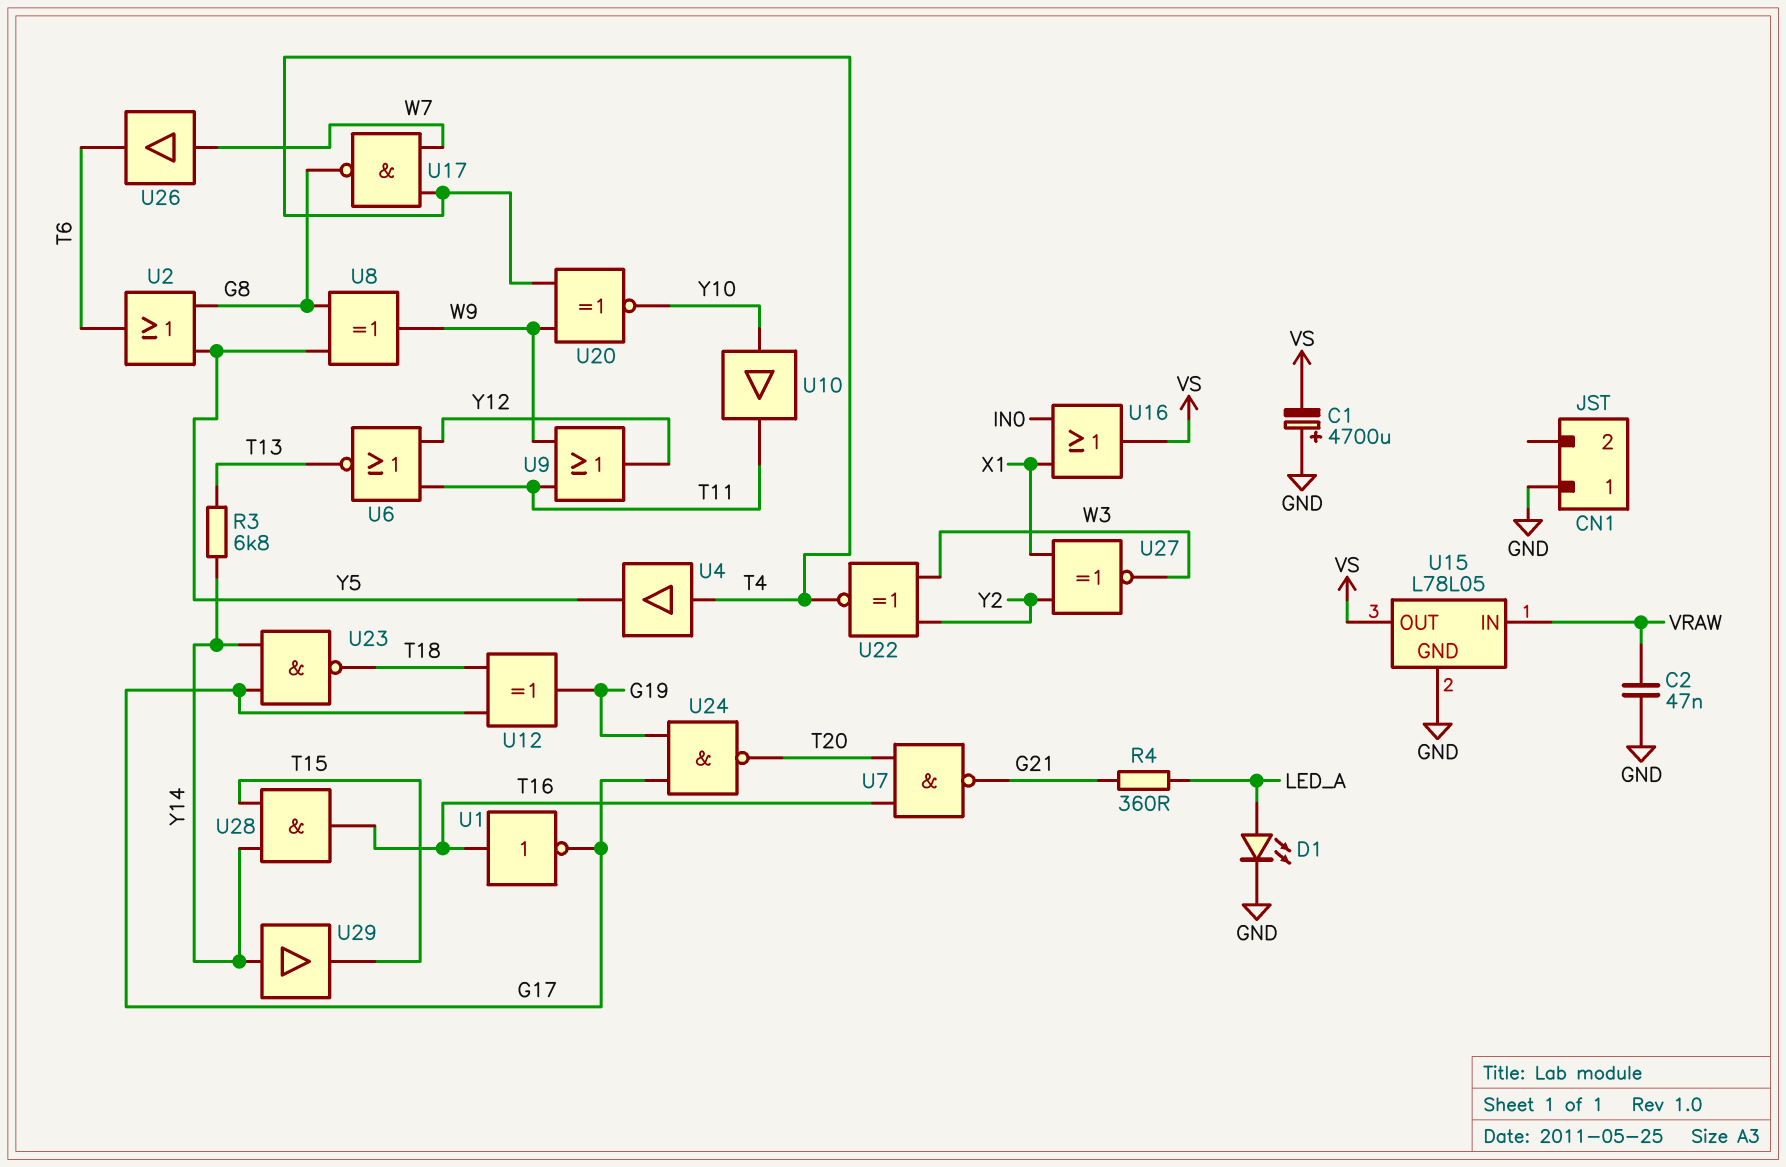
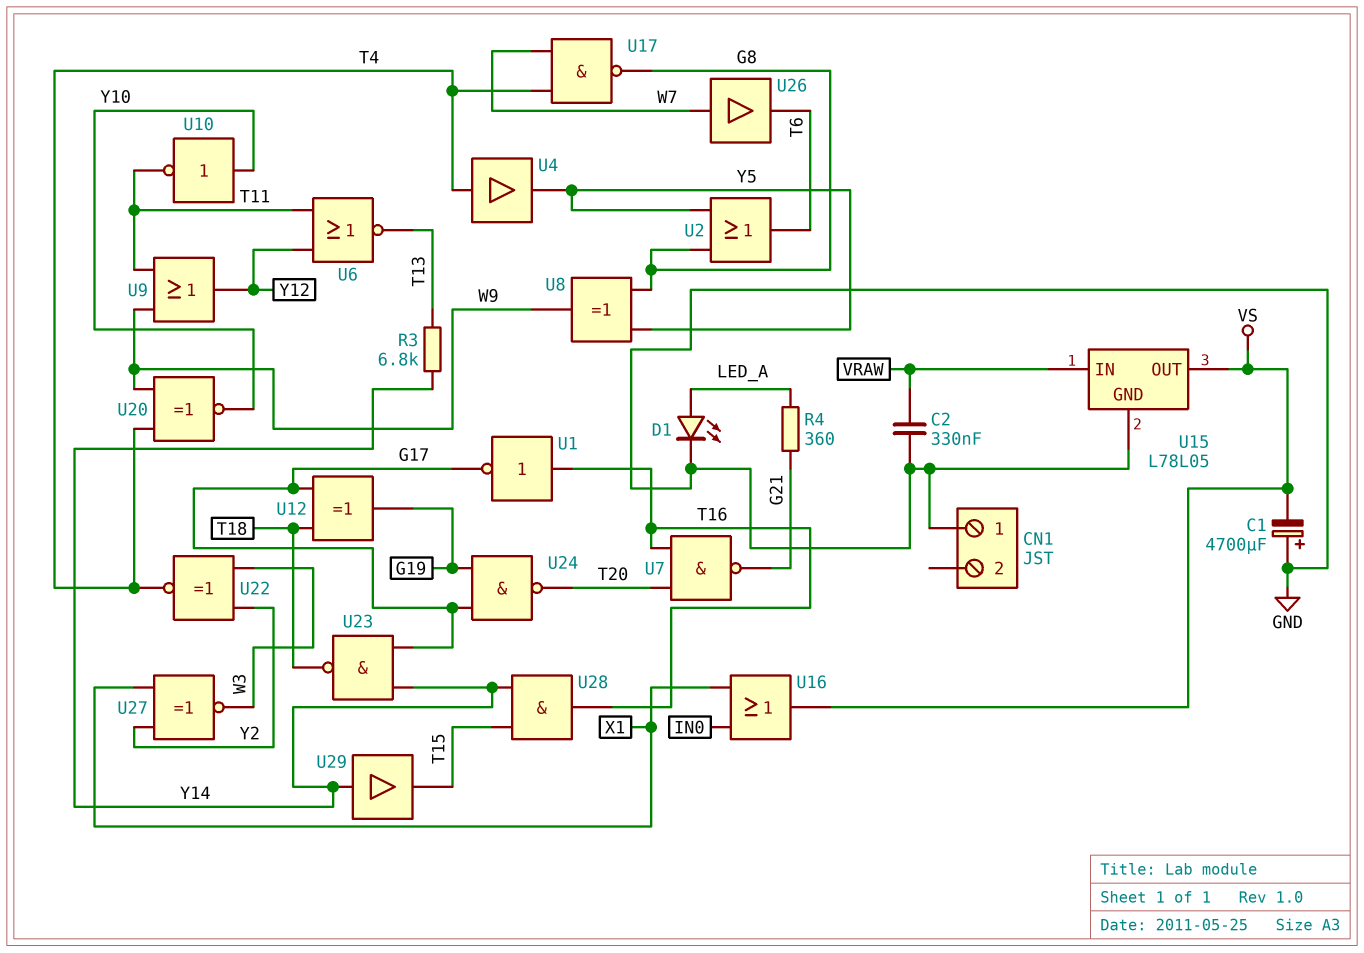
C2: 47nF (GND, VRAW) -> 330nF (GND, VRAW)
U10: buffer (in Y10, out T11) -> NOT (in Y10, out T11)

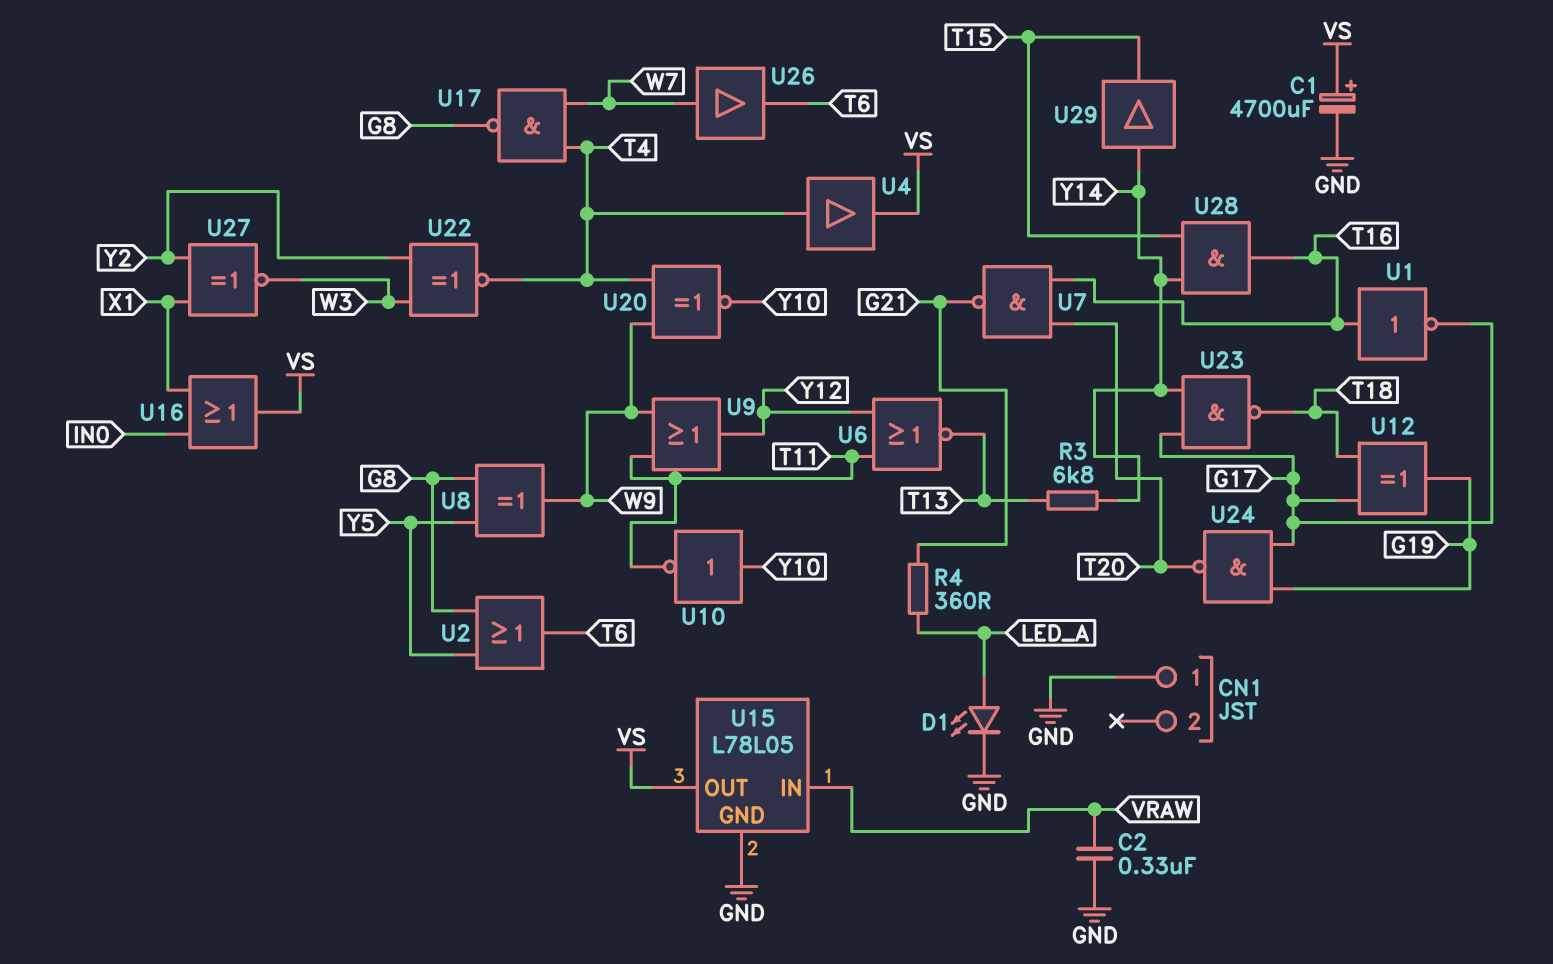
C1: 4700uF (plus GND, minus VS) -> 4700uF (plus VS, minus GND)
U4: buffer (in T4, out Y5) -> buffer (in T4, out VS)

